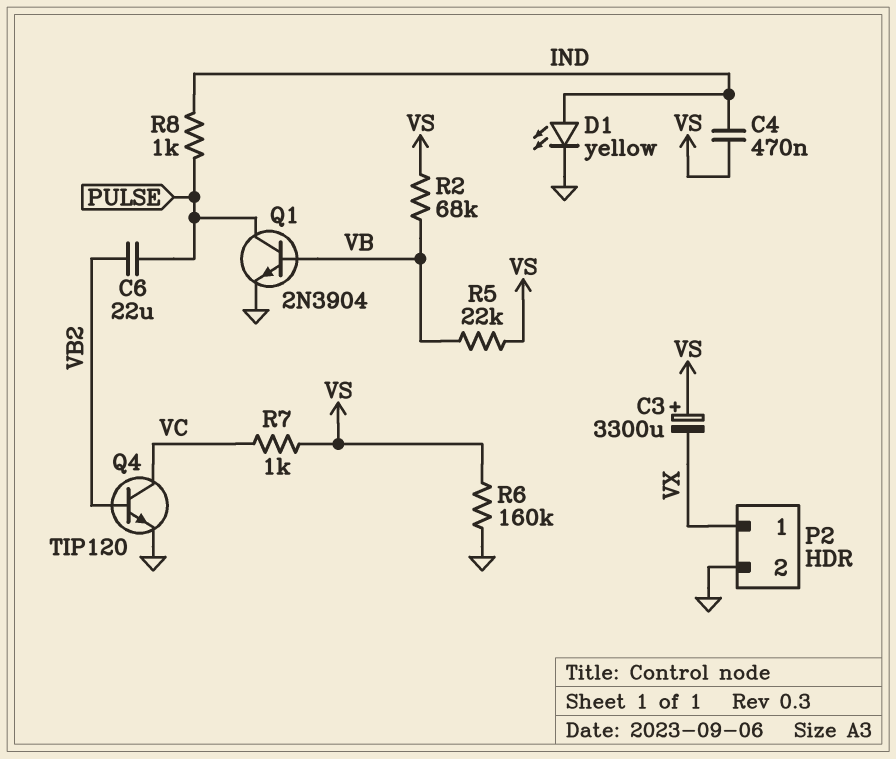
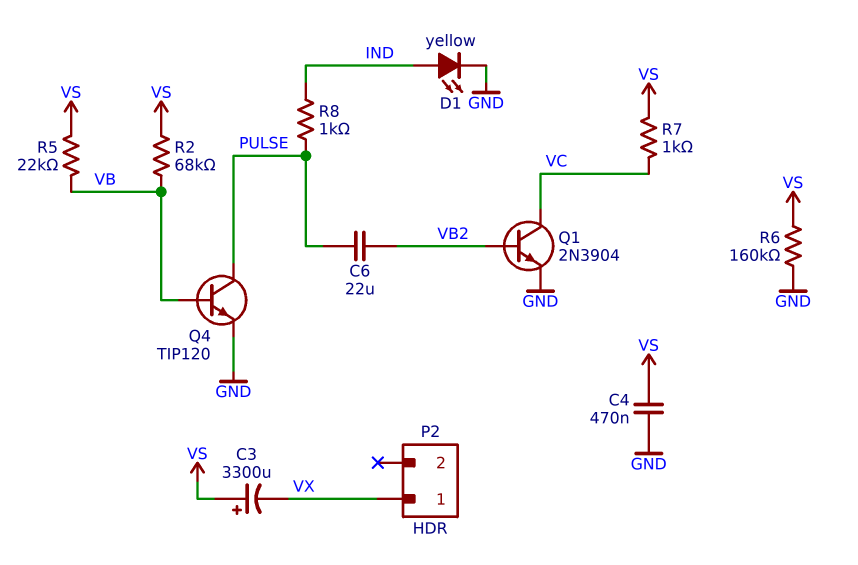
C4: 470nF (IND, VS) -> 470nF (GND, VS)
P2 pin 2: GND -> none
Q1: NPN 2N3904 (B VB, C PULSE, E GND) -> NPN 2N3904 (B VB2, C VC, E GND)
Q4: NPN TIP120 (B VB2, C VC, E GND) -> NPN TIP120 (B VB, C PULSE, E GND)

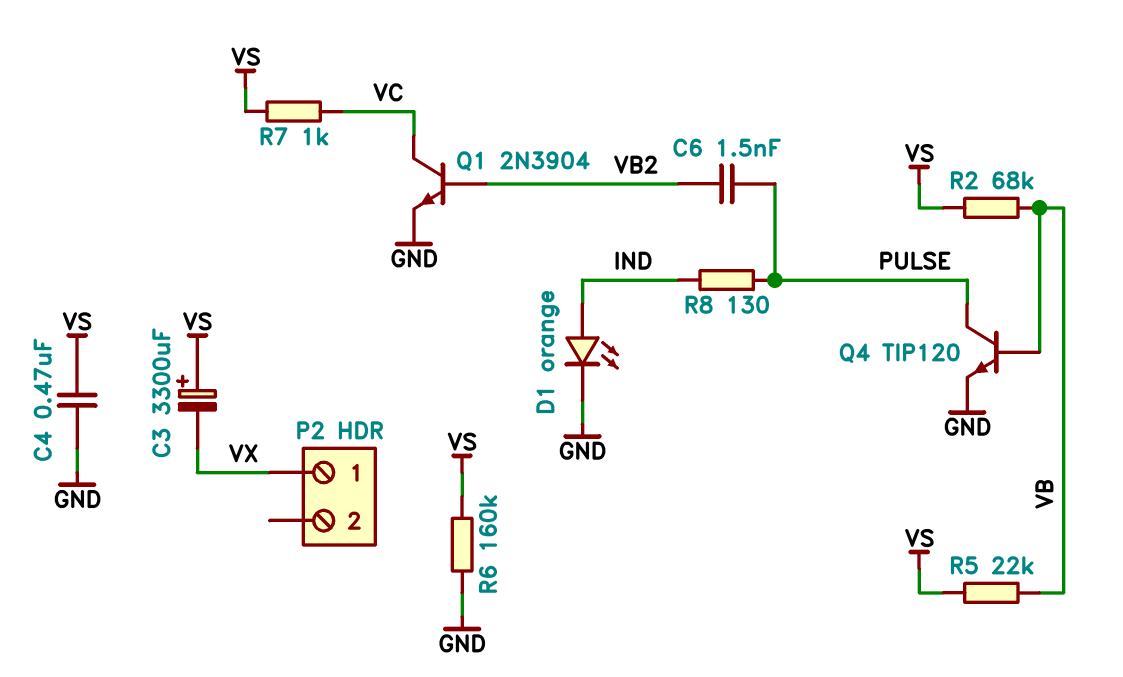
C6: 22uF (PULSE, VB2) -> 1.5nF (PULSE, VB2)
D1: LED yellow (A IND, K GND) -> LED orange (A IND, K GND)
R8: 1k (IND, PULSE) -> 130 (IND, PULSE)

